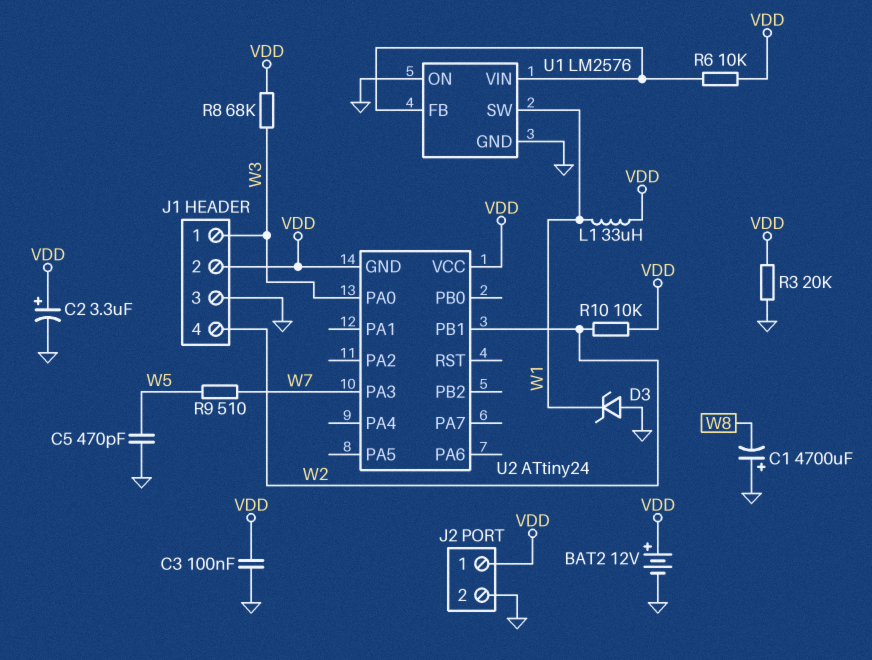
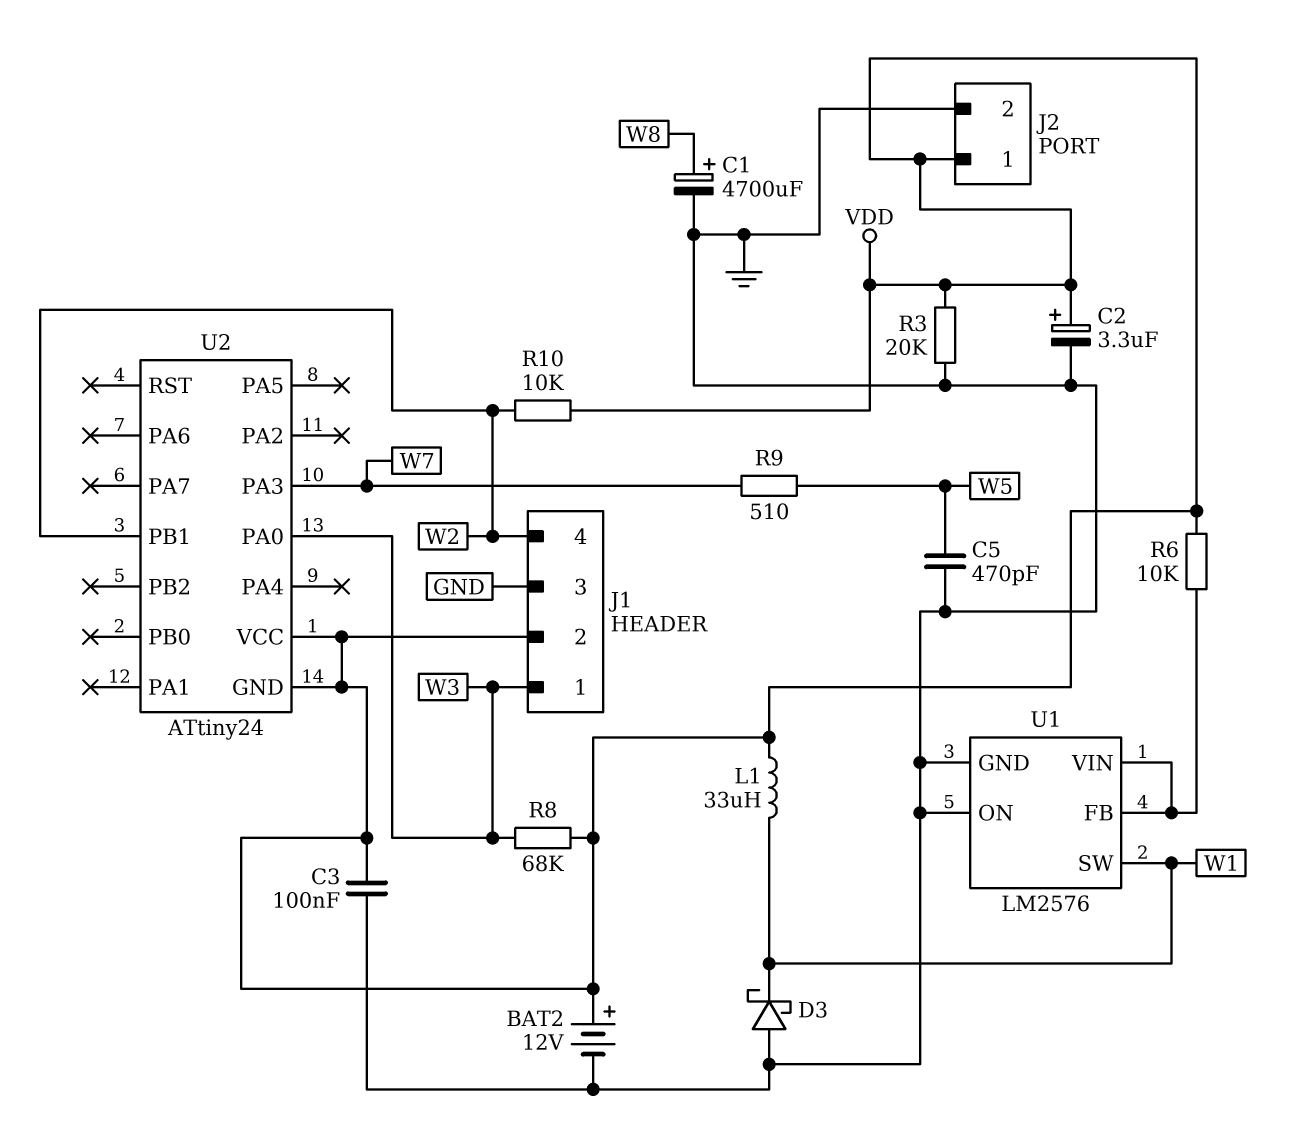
C1: 4700uF (plus GND, minus W8) -> 4700uF (plus W8, minus GND)
D3: zener (A GND, K W1) -> schottky (A GND, K W1)

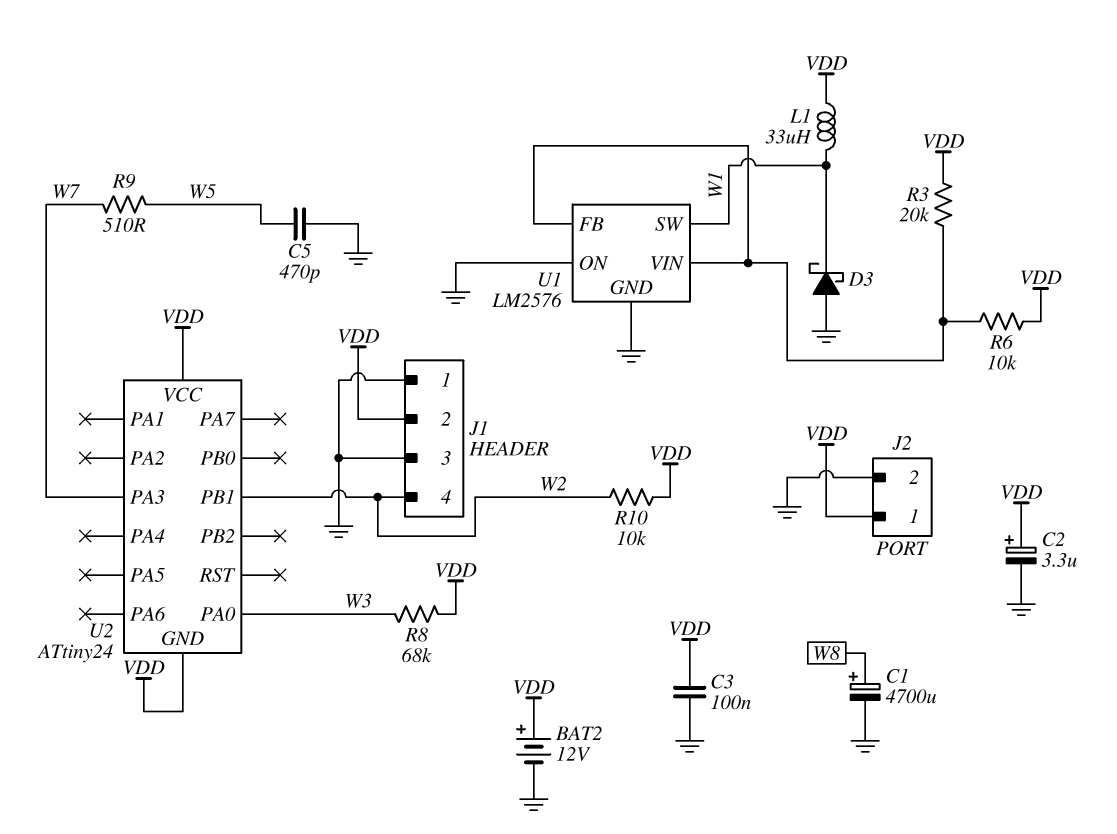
J1 pin 1: W3 -> GND
R3: 20k (GND, VDD) -> 20k (U1/FB, VDD)

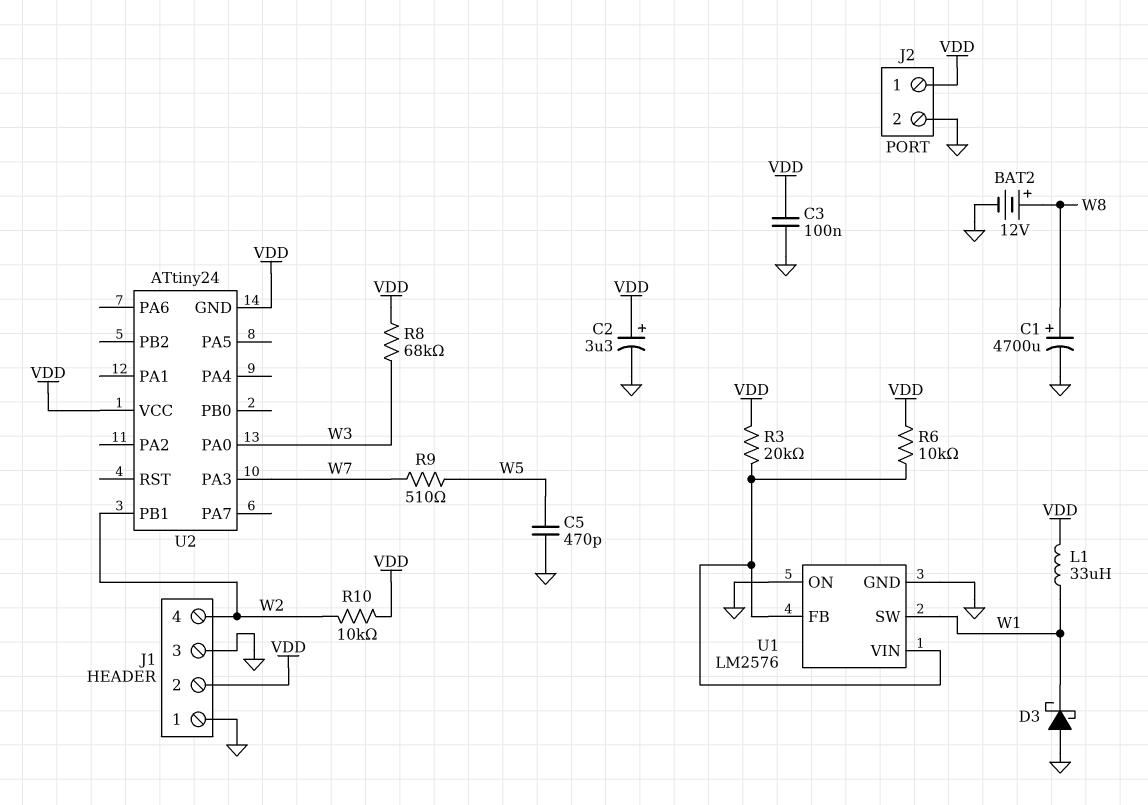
BAT2: 12V (plus VDD, minus GND) -> 12V (plus W8, minus GND)

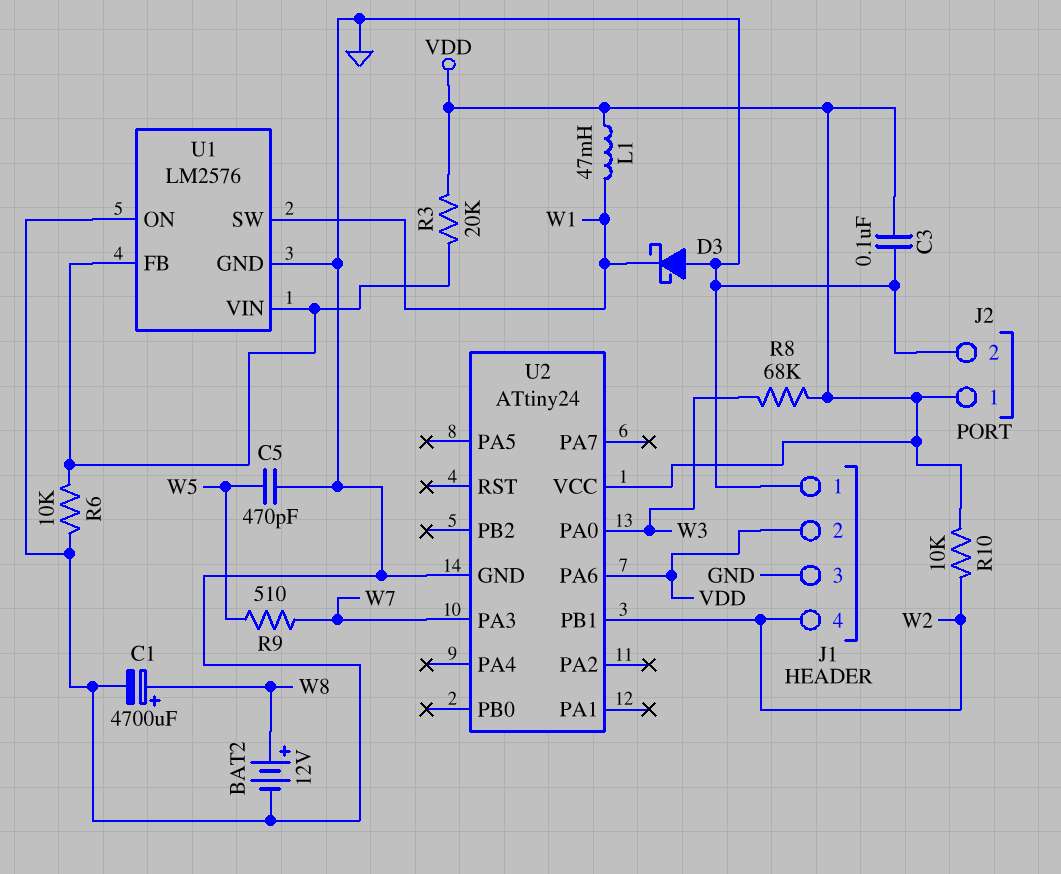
C2: 3.3uF (plus VDD, minus GND) -> none
L1: 33uH (VDD, W1) -> 47mH (VDD, W1)
R6: 10k (U1/FB, VDD) -> 10k (GND, U1/FB)
U2 pin GND: VDD -> GND
U2 pin PA6: none -> VDD

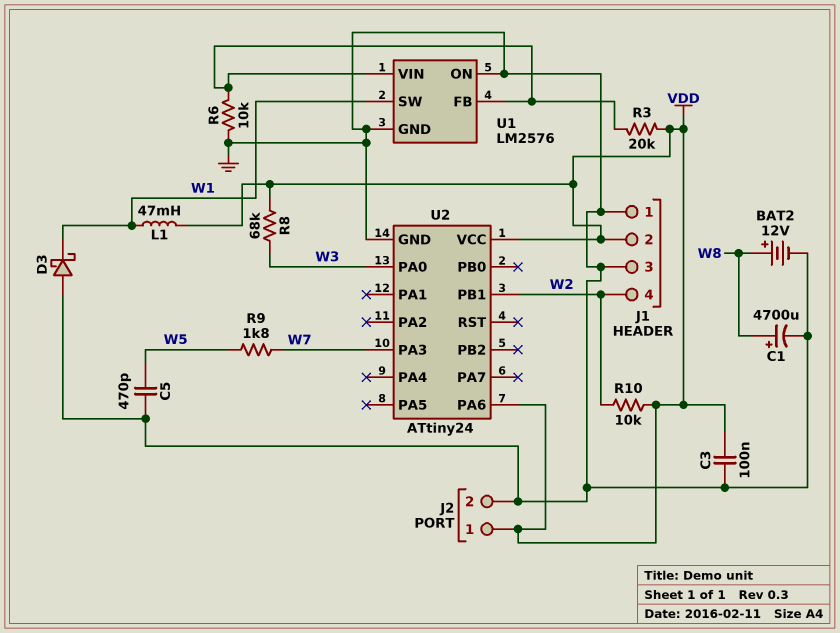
R9: 510 (W5, W7) -> 1.8k (W5, W7)

